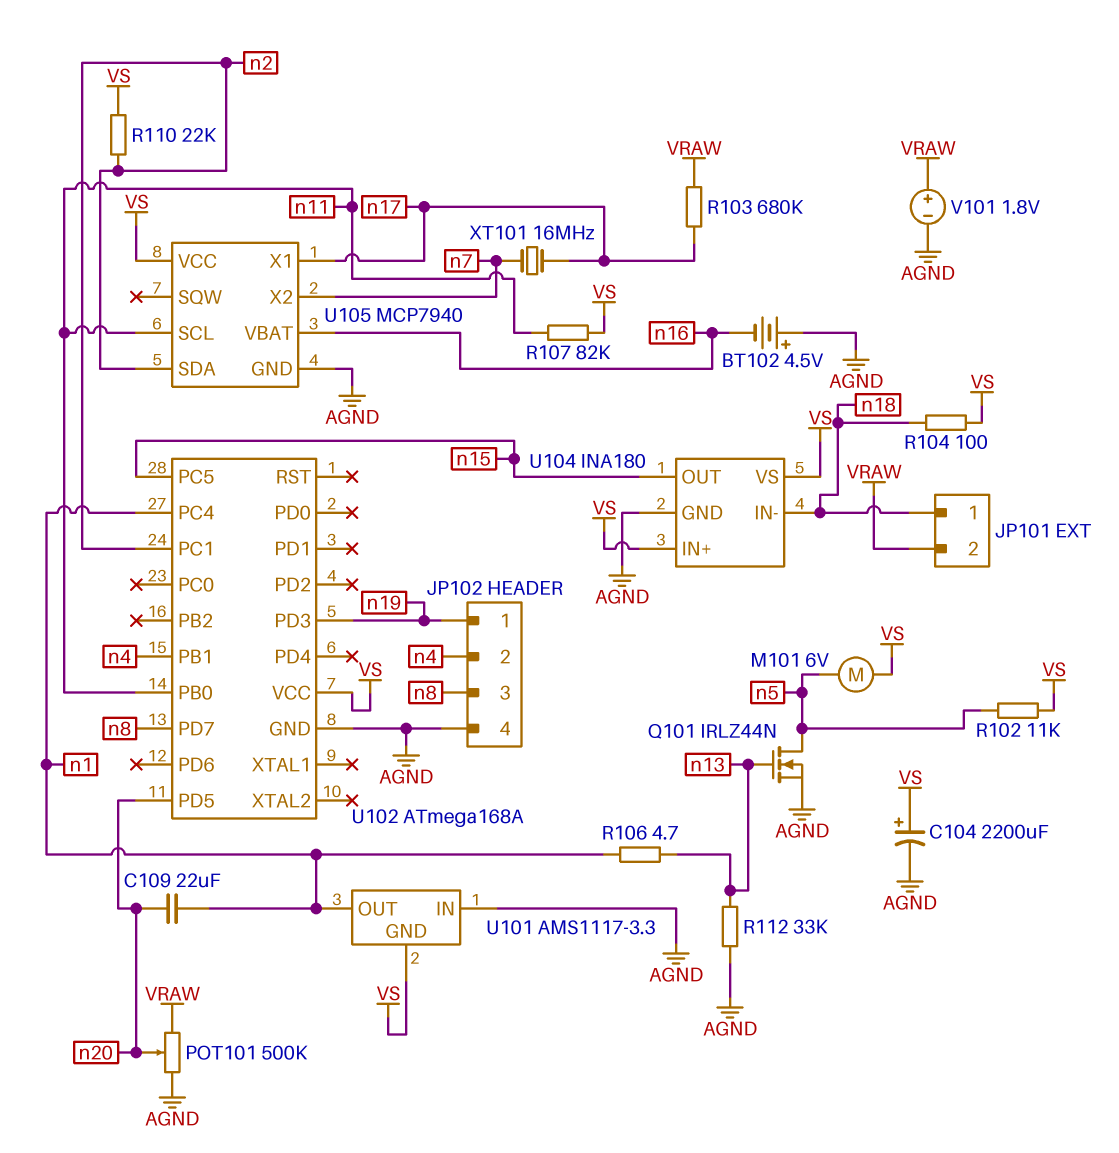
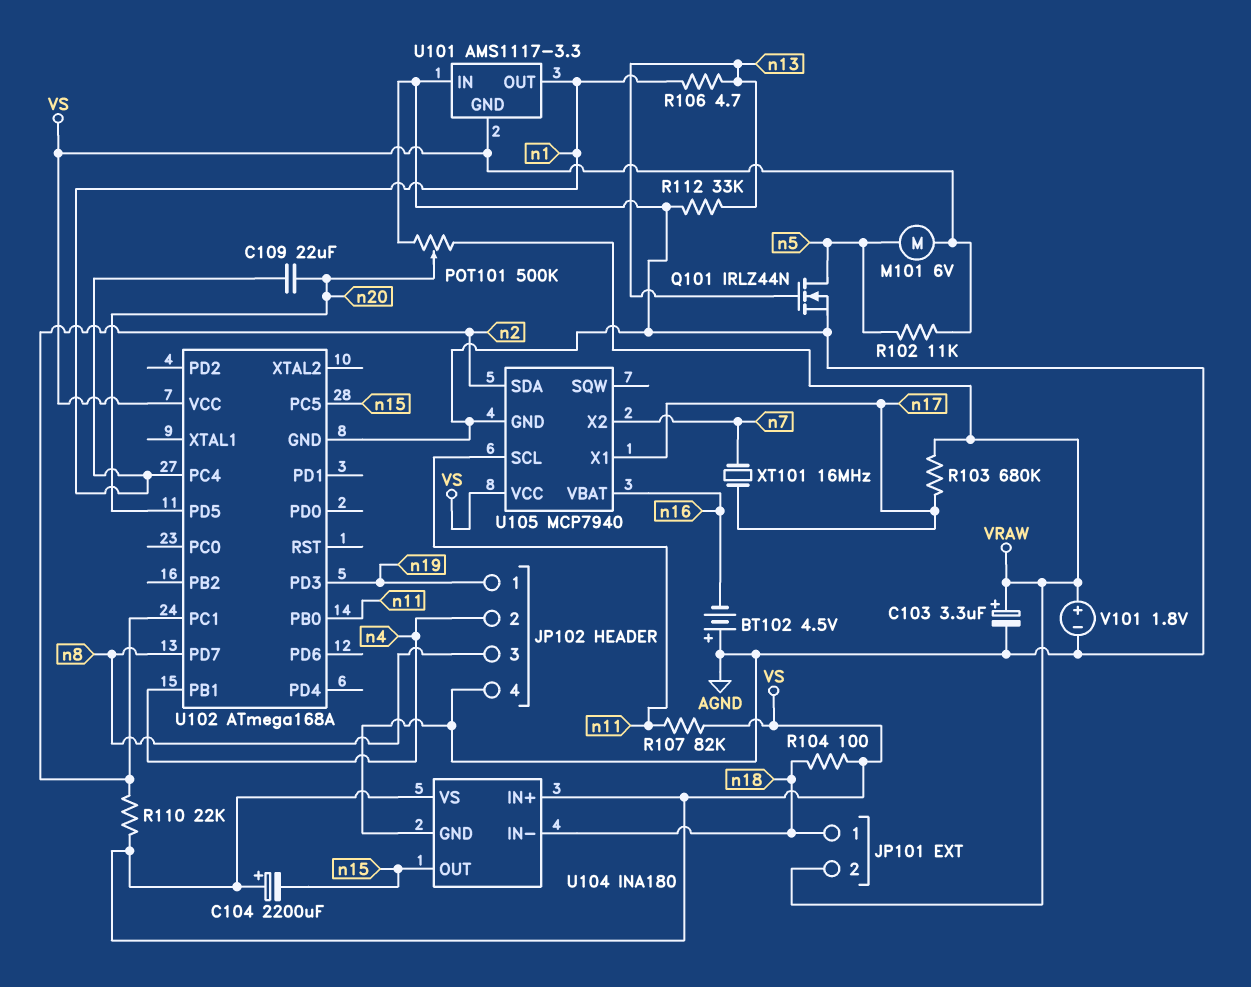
C103: none -> 3.3uF (plus VRAW, minus AGND)
C104: 2200uF (plus VS, minus AGND) -> 2200uF (plus VS, minus n15)

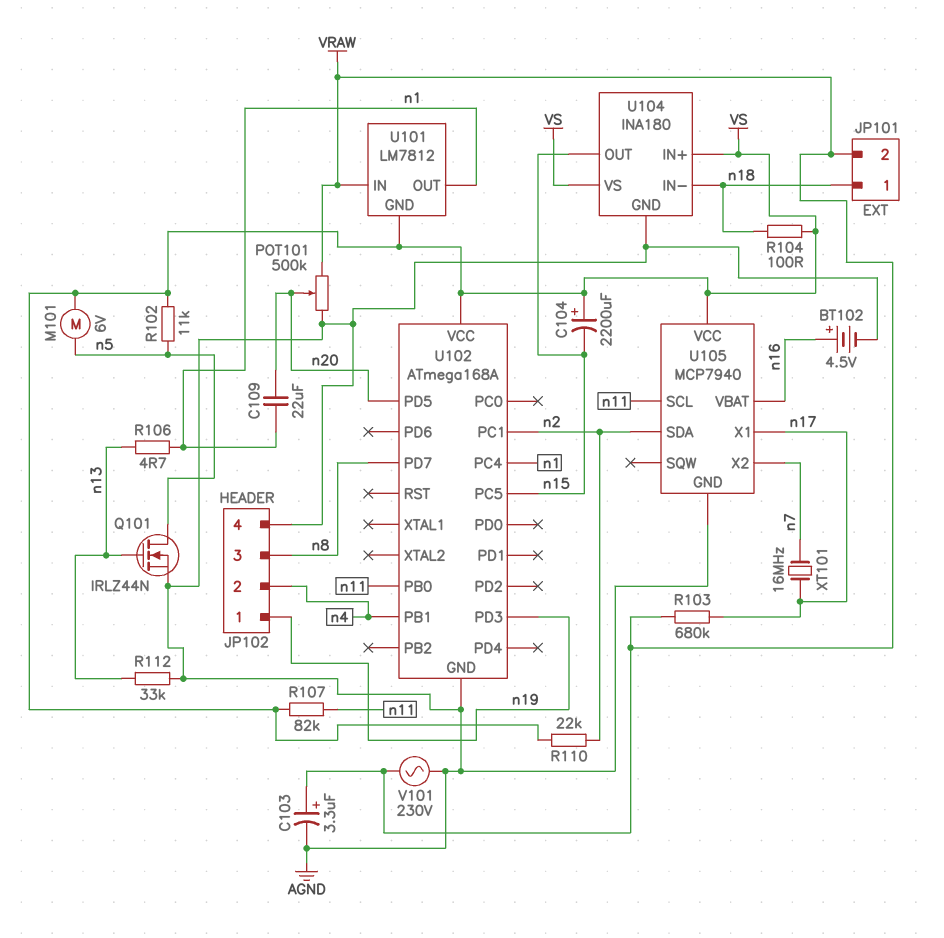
BT102: 4.5V (plus AGND, minus n16) -> 4.5V (plus n16, minus AGND)
U101: AMS1117-3.3 -> LM7812
U101 pin IN: AGND -> VRAW
V101: 1.8V (plus VRAW, minus AGND) -> AC 230V (AGND, VRAW)

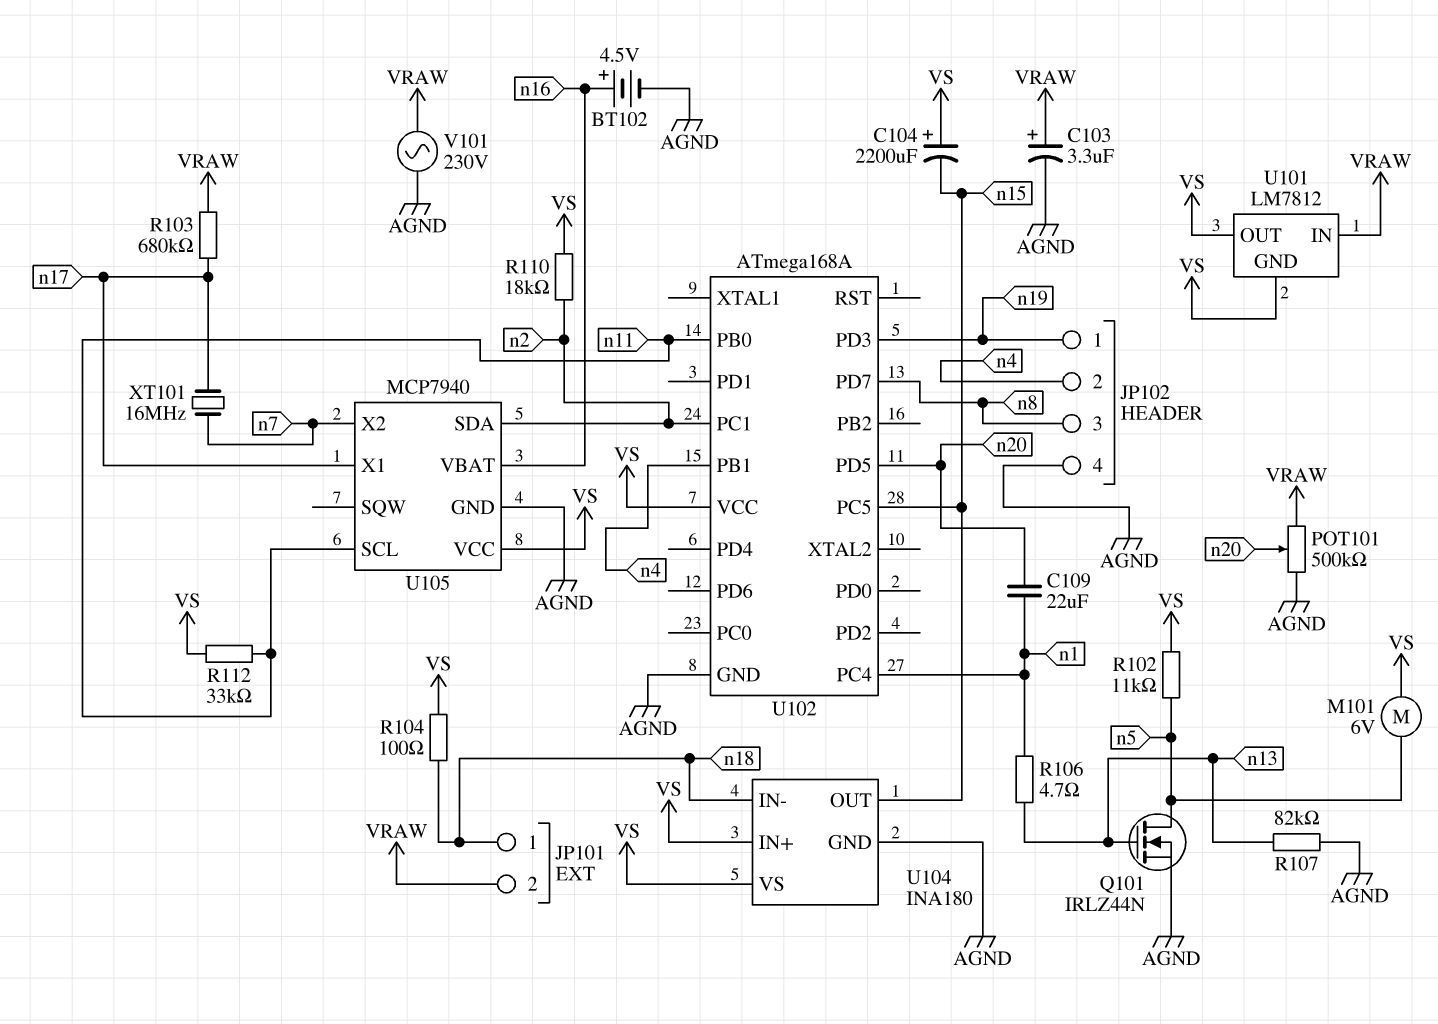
R107: 82k (VS, n11) -> 82k (AGND, n13)
R110: 22k (VS, n2) -> 18k (VS, n2)
R112: 33k (AGND, n13) -> 33k (VS, n11)
U101 pin OUT: n1 -> VS

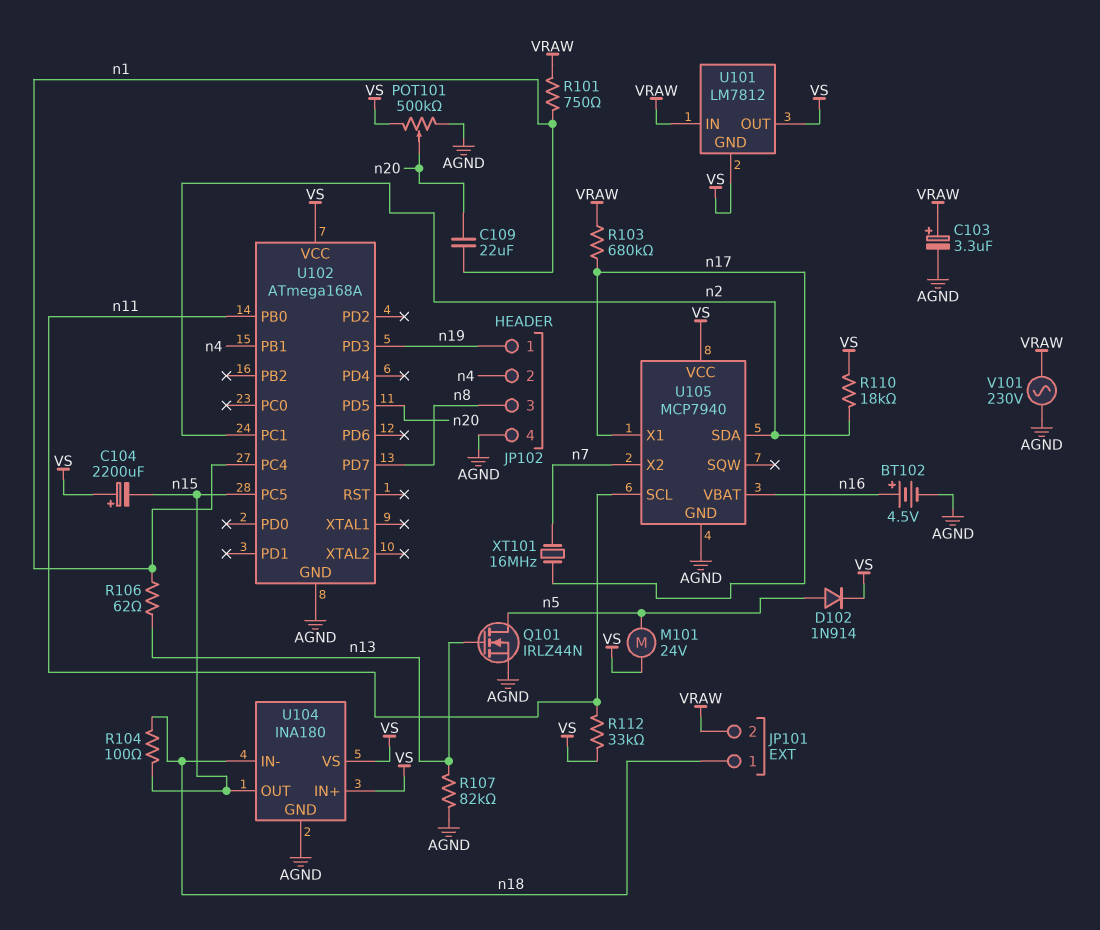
D102: none -> diode 1N914 (A n5, K VS)
M101: motor 6V (VS, n5) -> motor 24V (VS, n5)
POT101: 500k (AGND, VRAW, wiper n20) -> 500k (AGND, VS, wiper n20)
R101: none -> 750 (VRAW, n1)
R102: 11k (VS, n5) -> none
R104: 100 (VS, n18) -> 100 (n15, n18)
R106: 4.7 (n1, n13) -> 62 (n1, n13)

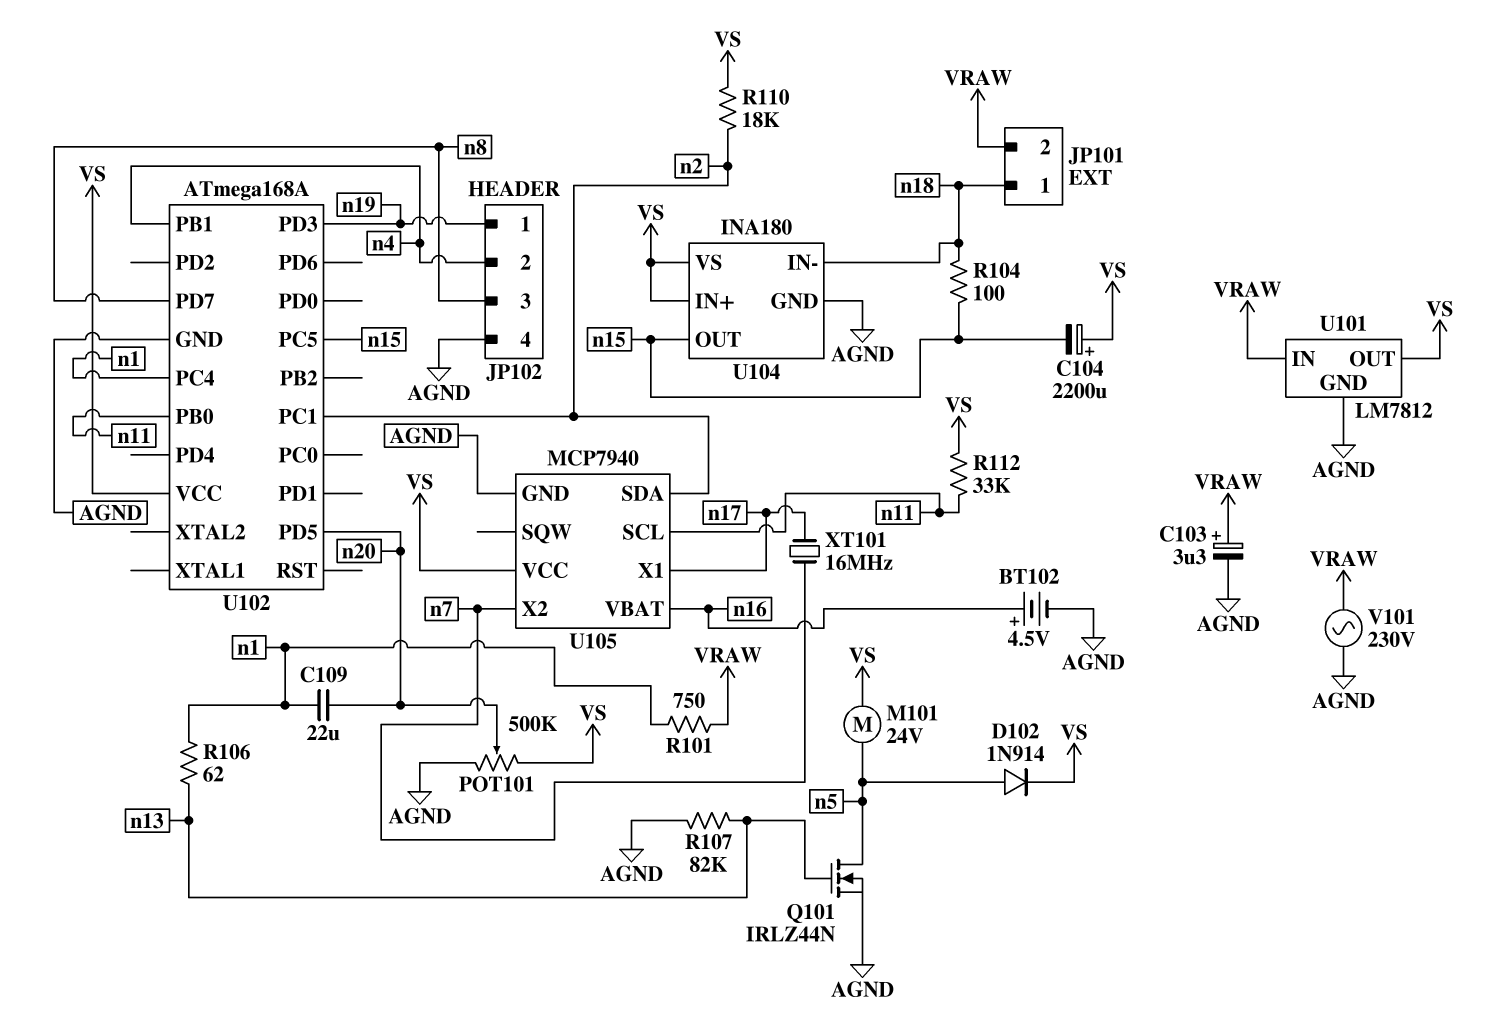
R103: 680k (VRAW, n17) -> none
U101 pin GND: VS -> AGND

